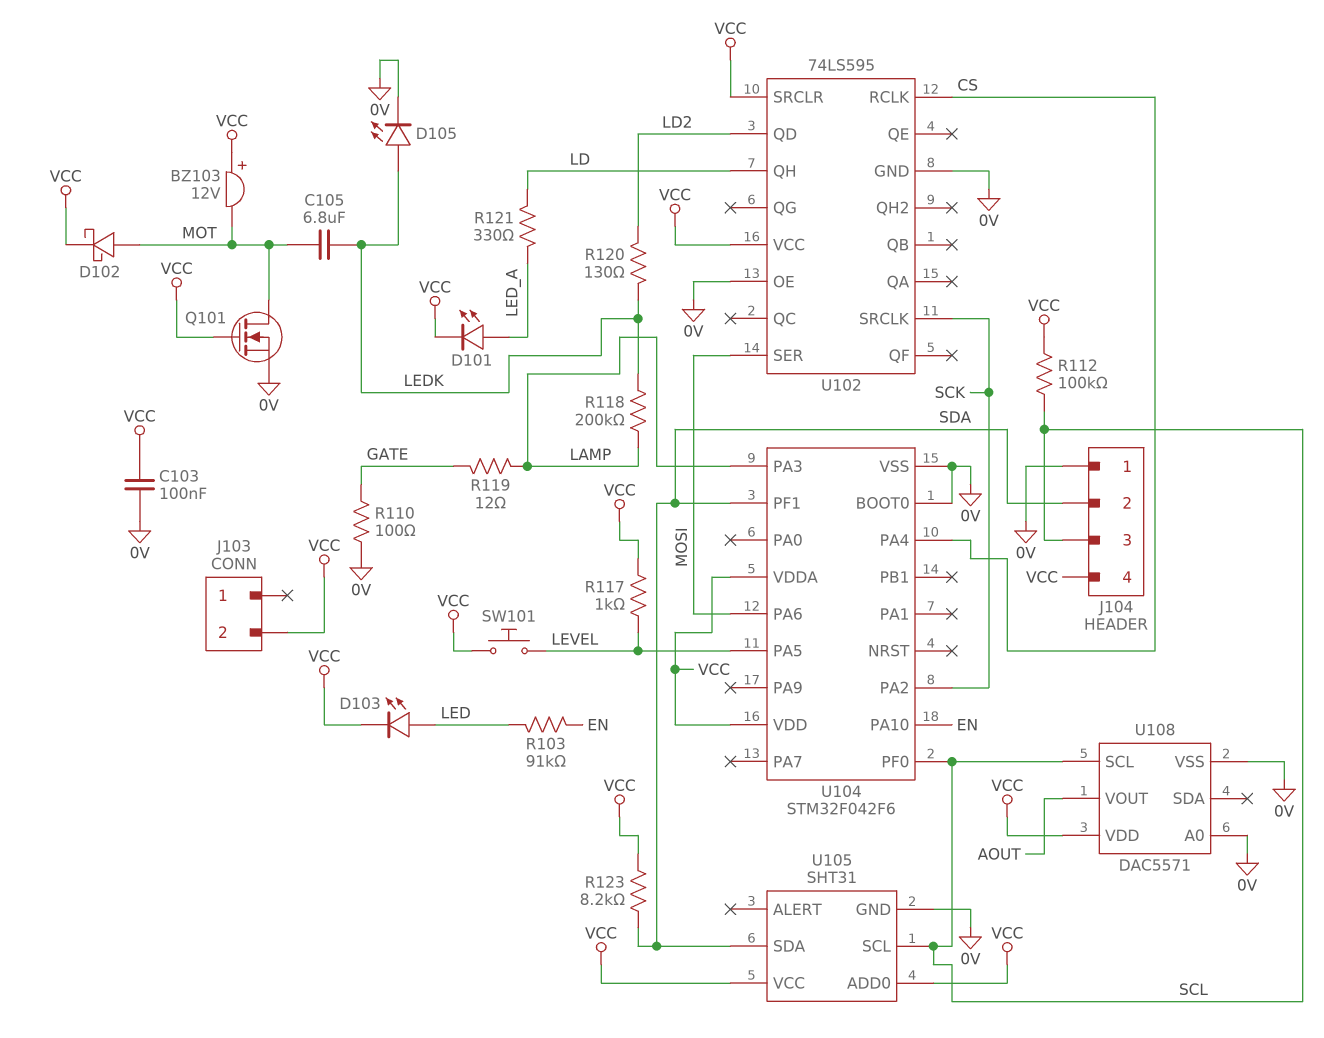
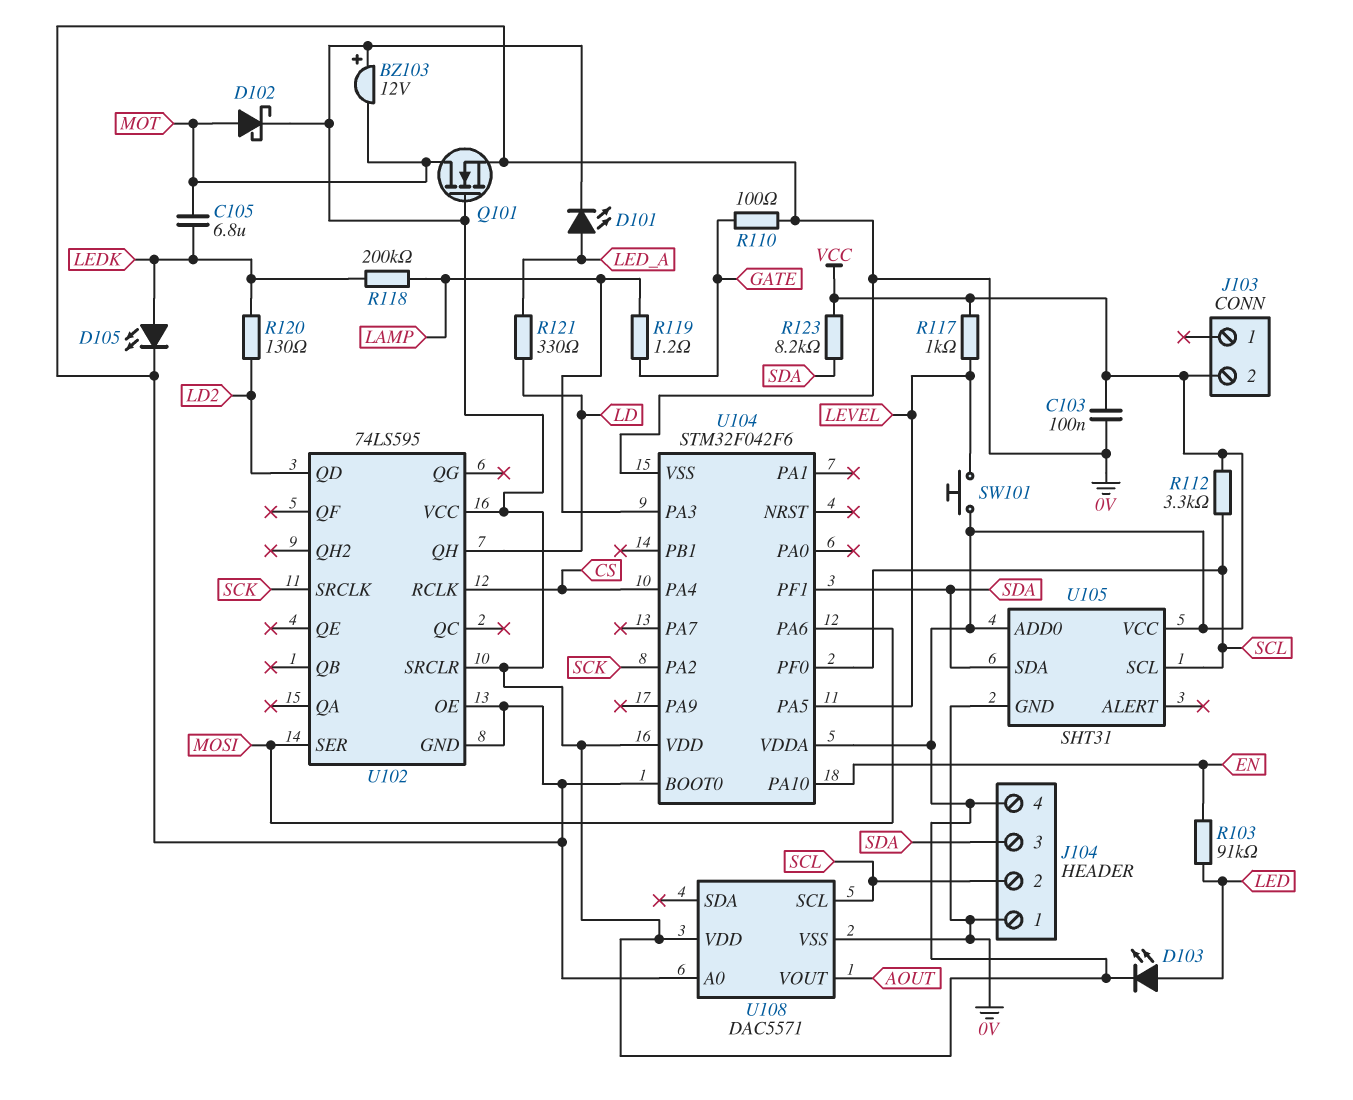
J104 pin 2: SDA -> SCL
J104 pin 3: SCL -> SDA
R112: 100k (SCL, VCC) -> 3.3k (SCL, VCC)
R119: 12 (GATE, LAMP) -> 1.2 (GATE, LAMP)

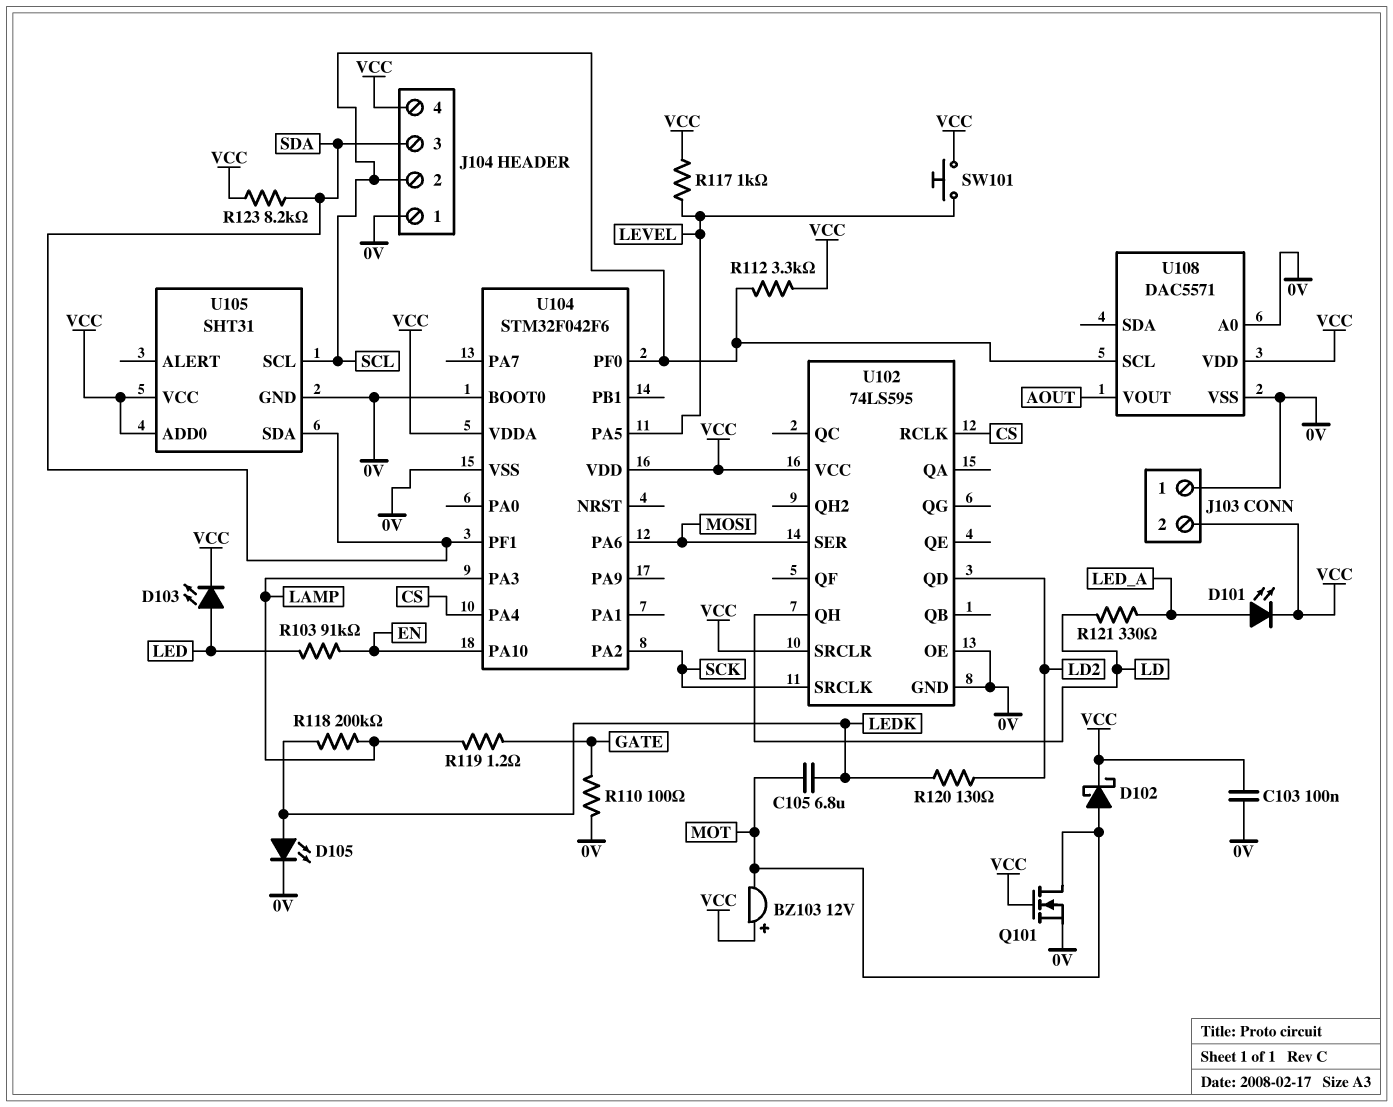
J103 pin 1: none -> 0V

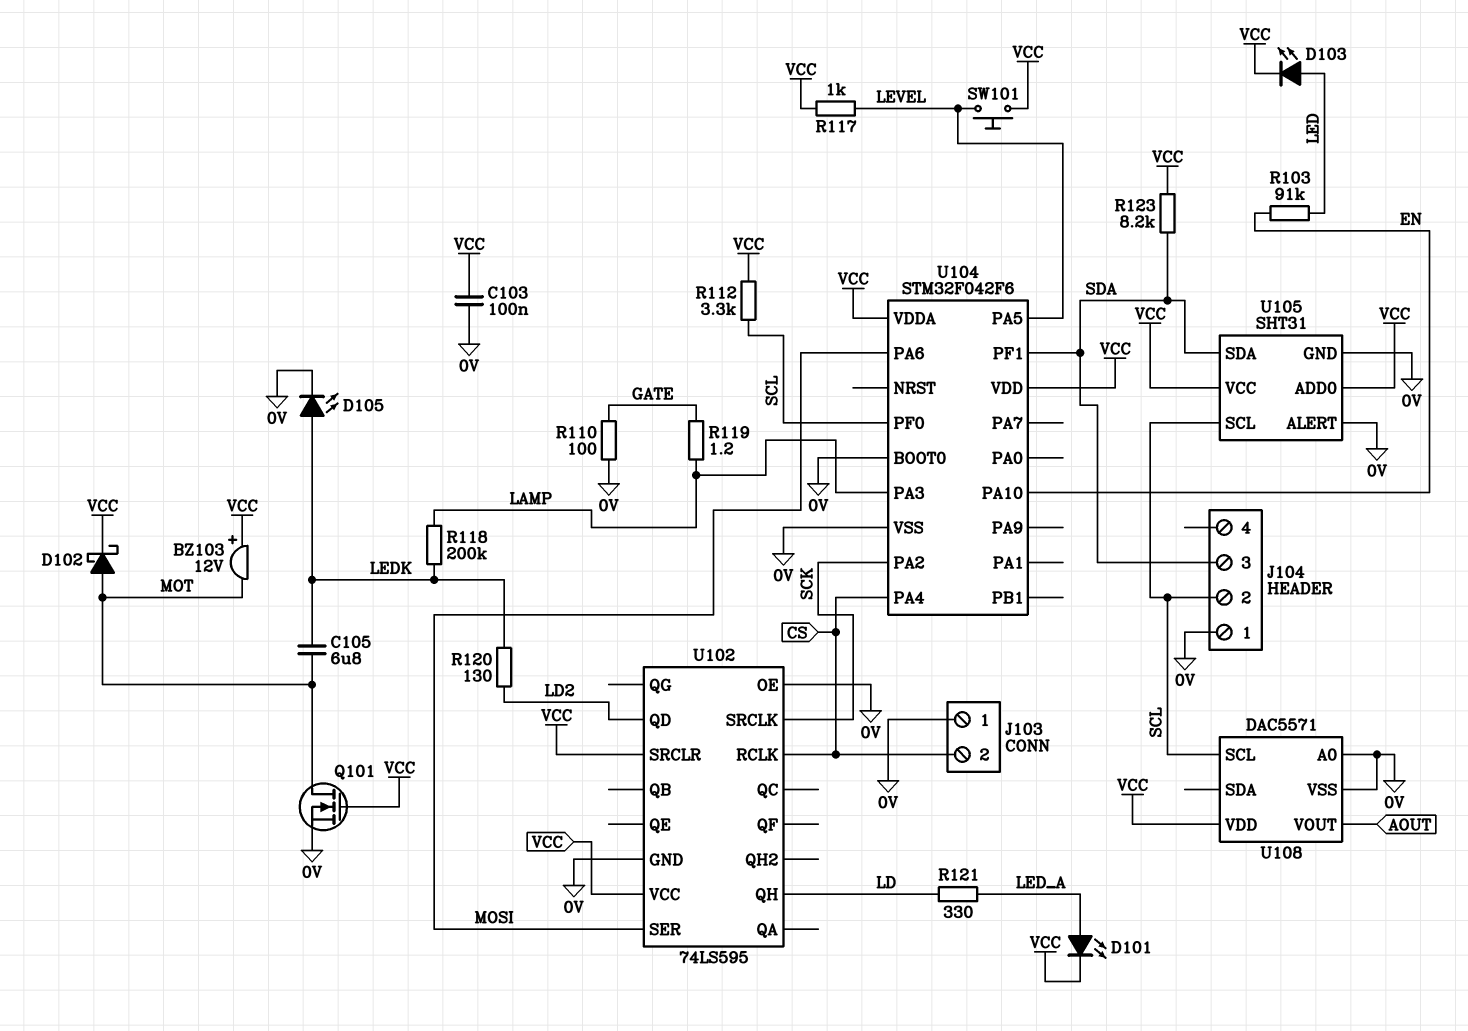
J103 pin 2: VCC -> CS
J104 pin 4: VCC -> none
U105 pin ALERT: none -> 0V

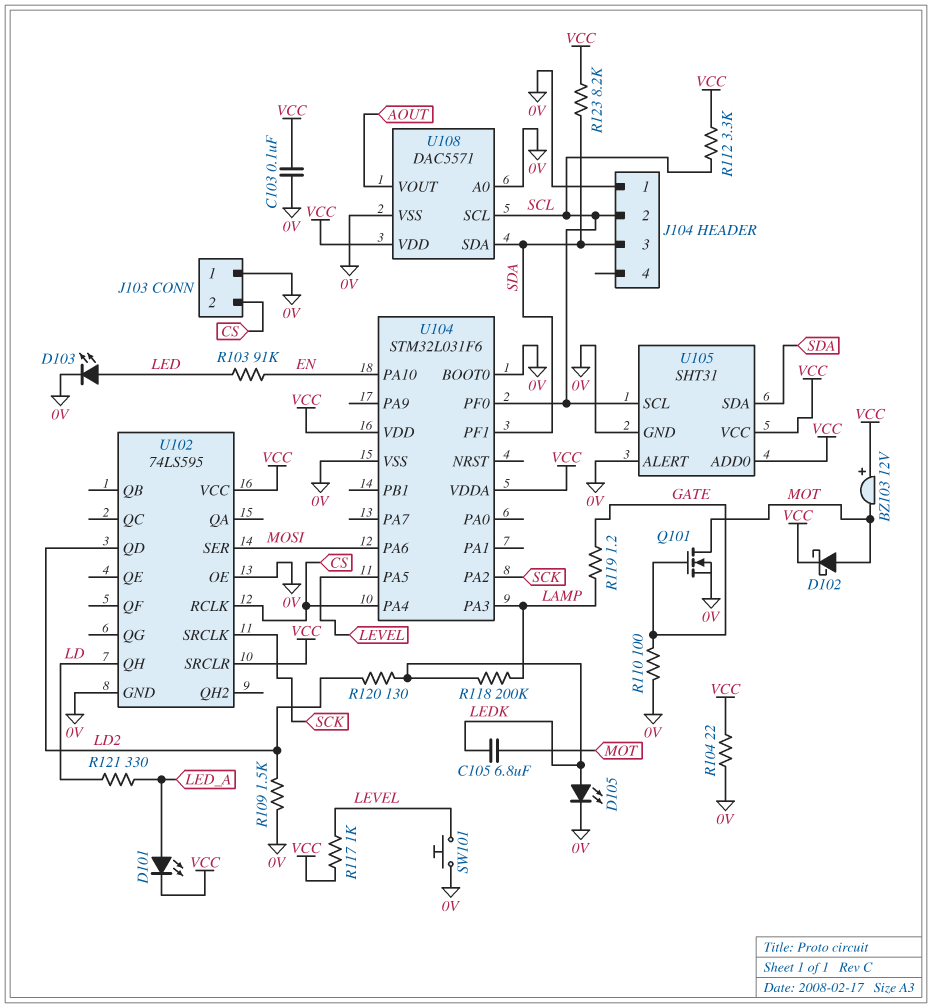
D103: LED (A LED, K VCC) -> LED (A LED, K 0V)
Q101: NMOS (G VCC, D MOT, S 0V) -> NMOS (G GATE, D MOT, S 0V)
R104: none -> 22 (0V, VCC)
R109: none -> 1.5k (0V, LD2)
SW101: button (LEVEL, VCC) -> button (0V, LEVEL)
U104: STM32F042F6 -> STM32L031F6
U108 pin SDA: none -> SDA

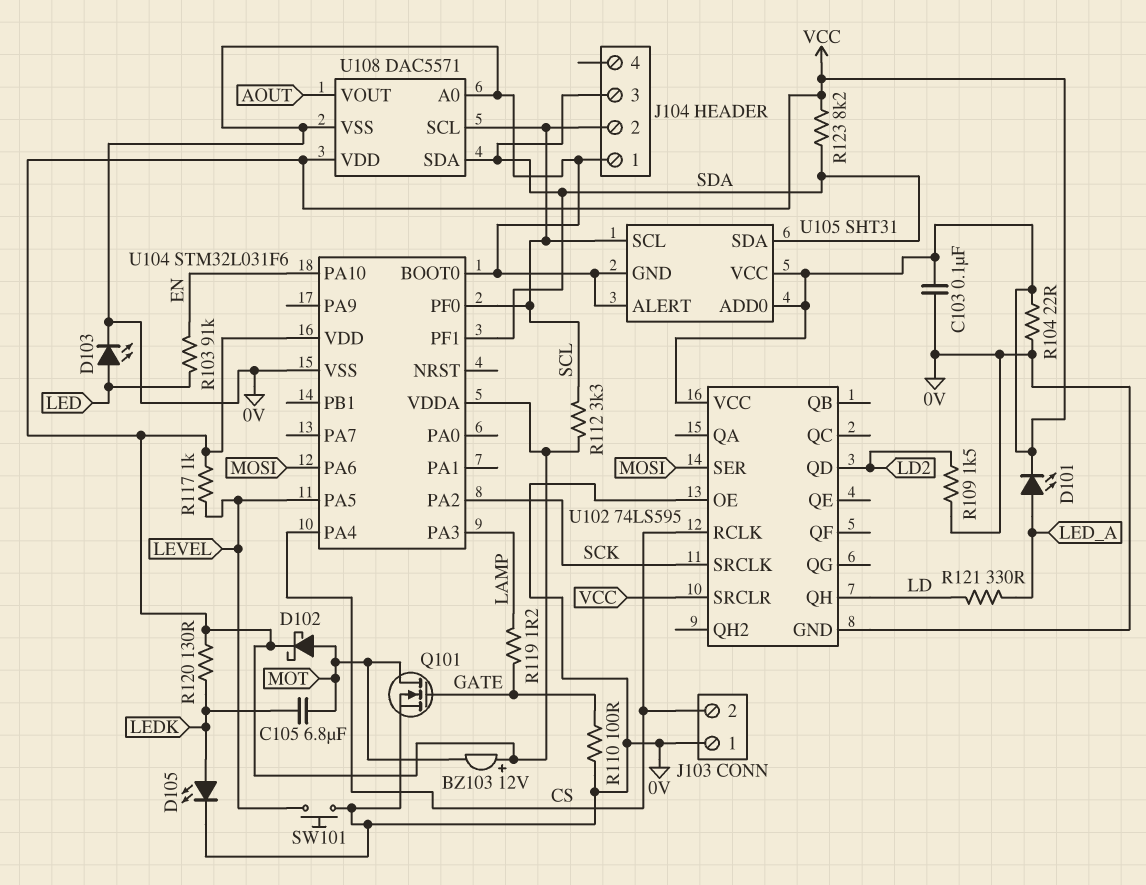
R118: 200k (LAMP, LEDK) -> none
R120: 130 (LD2, LEDK) -> 130 (LEDK, VCC)

